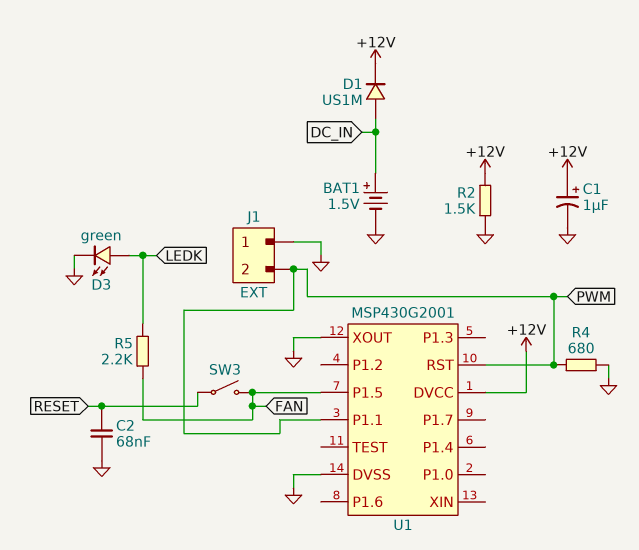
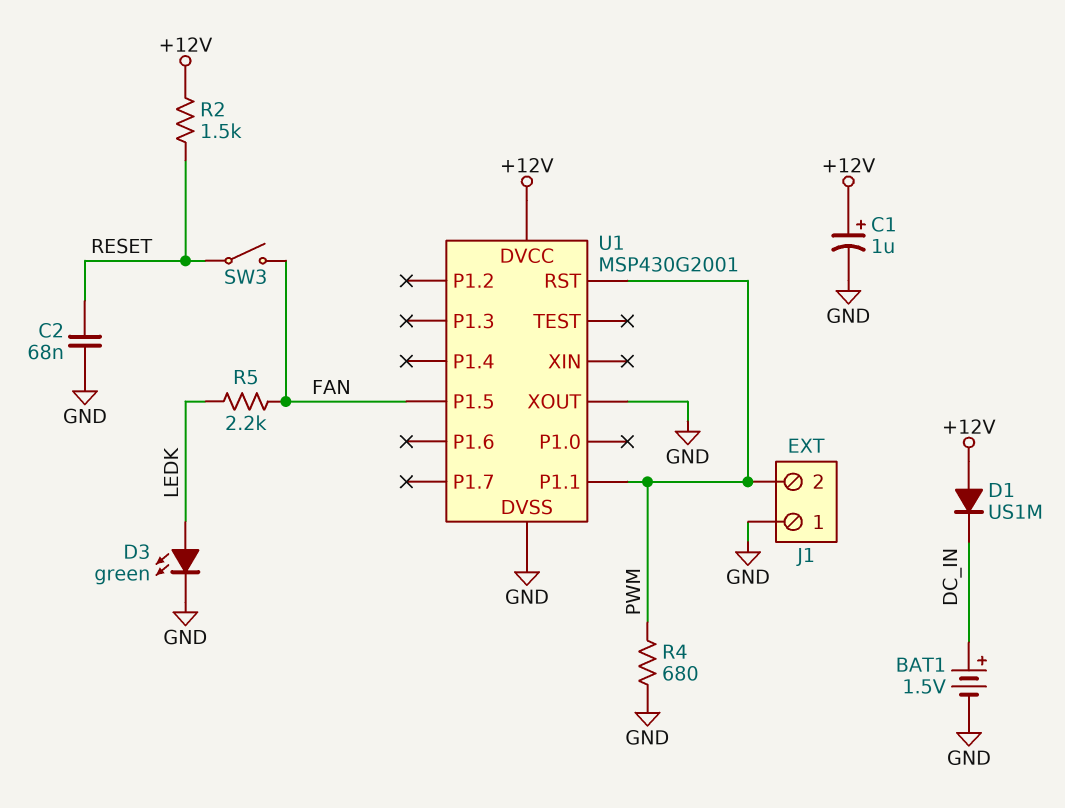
D1: diode US1M (A DC_IN, K +12V) -> diode US1M (A +12V, K DC_IN)
R2: 1.5k (+12V, GND) -> 1.5k (+12V, RESET)

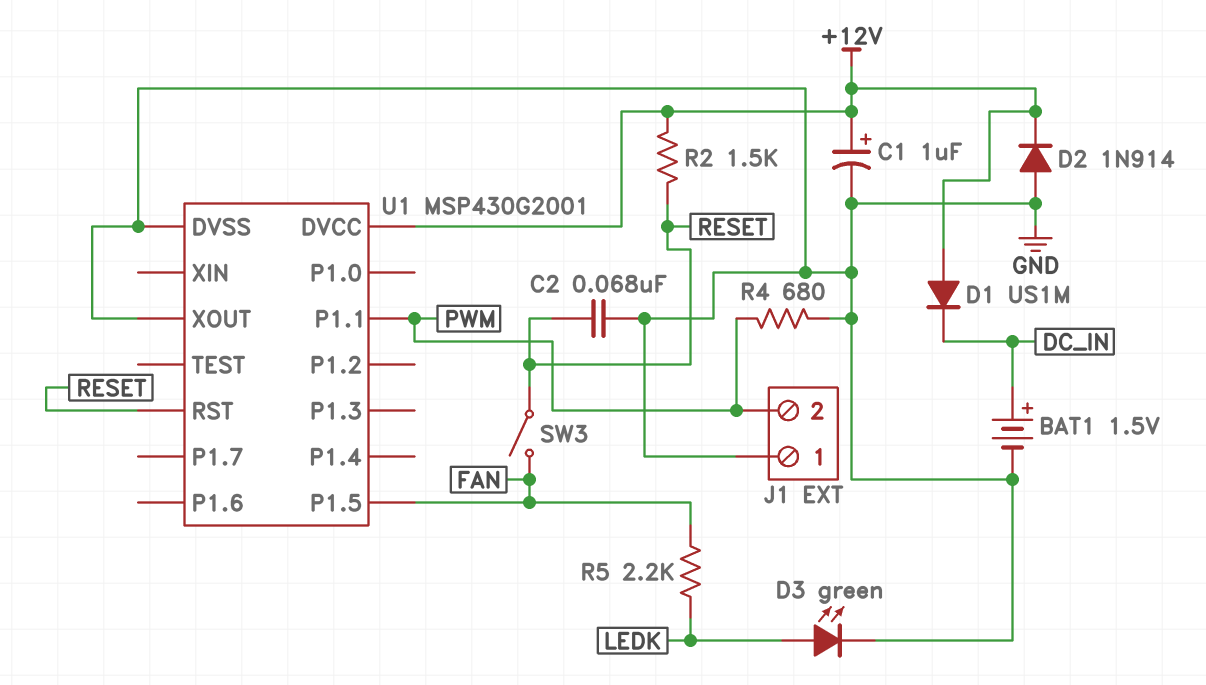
D2: none -> diode 1N914 (A GND, K +12V)
U1 pin RST: PWM -> RESET

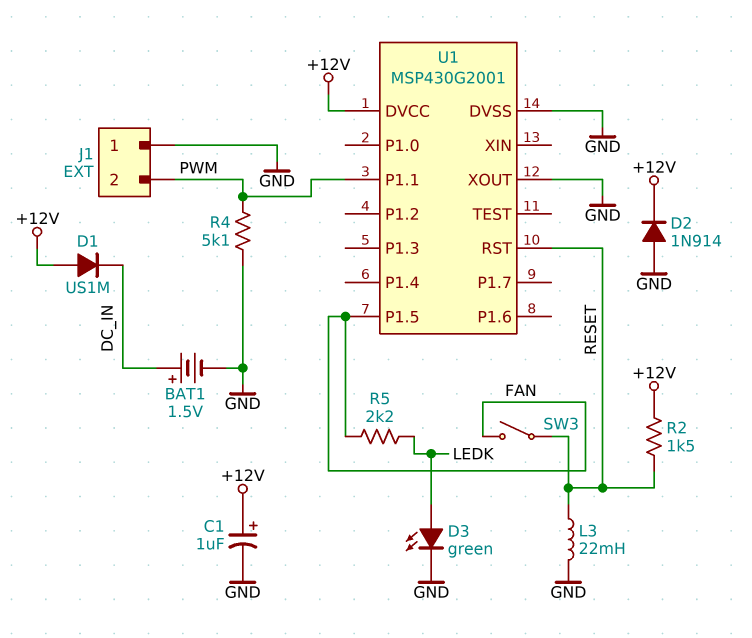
C2: 68nF (GND, RESET) -> none
L3: none -> 22mH (GND, RESET)
R4: 680 (GND, PWM) -> 5.1k (GND, PWM)

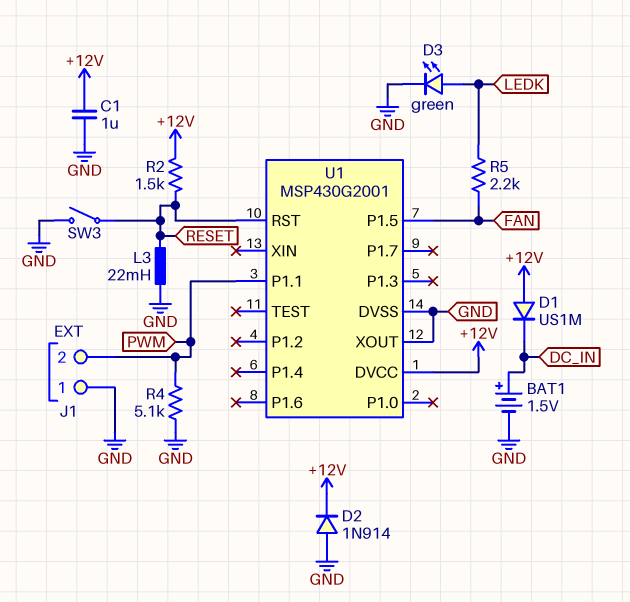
C1: 1uF (plus +12V, minus GND) -> 1uF (+12V, GND)
SW3: switch (FAN, RESET) -> switch (GND, RESET)

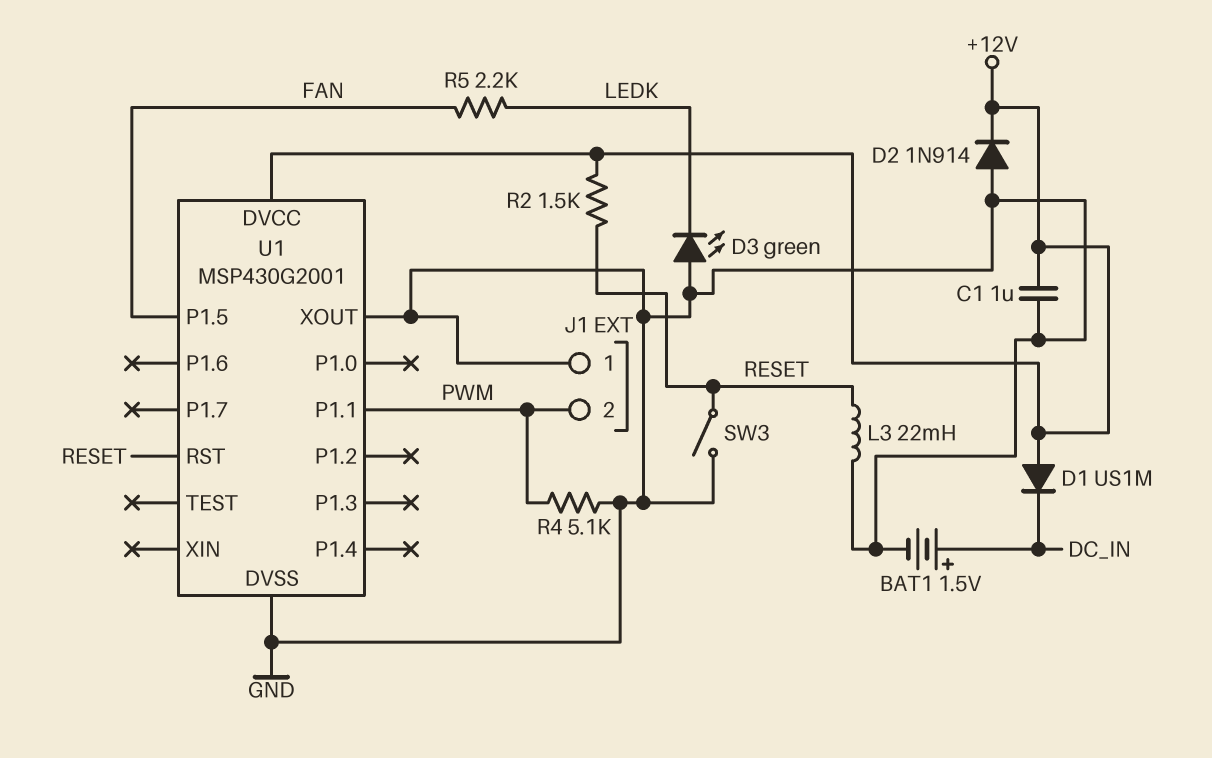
D3: LED green (A LEDK, K GND) -> LED green (A GND, K LEDK)

